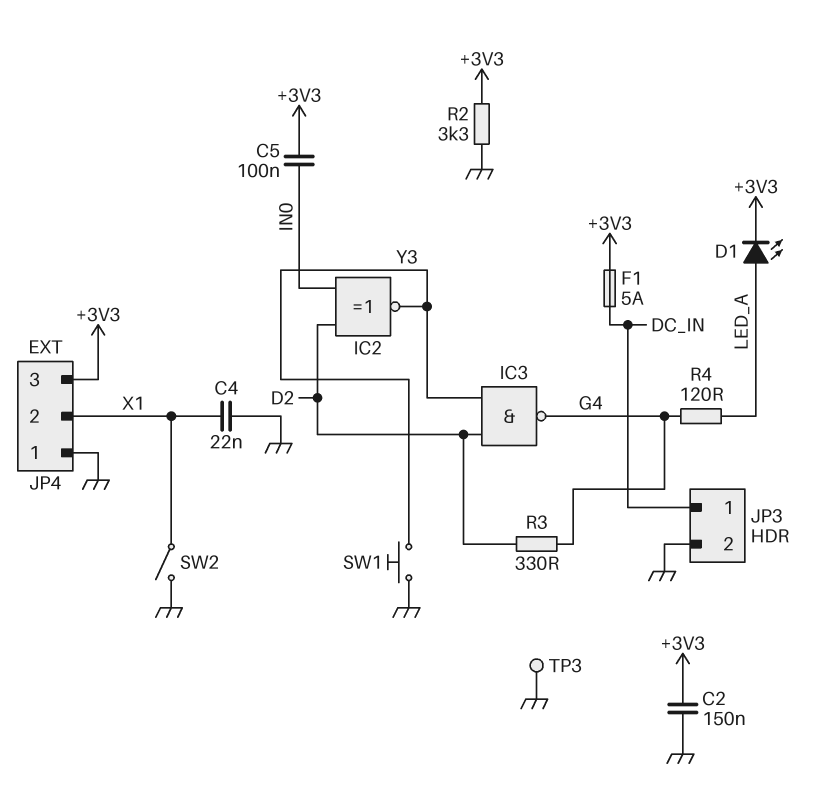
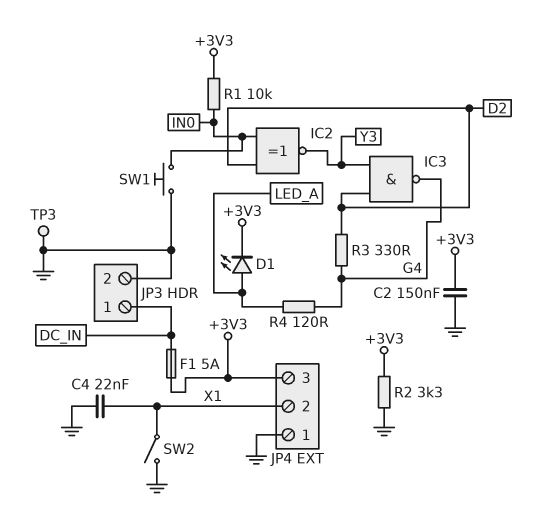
C5: 100nF (+3V3, IN0) -> none
R1: none -> 10k (+3V3, IN0)
SW1: button (GND, Y3) -> button (GND, IN0)

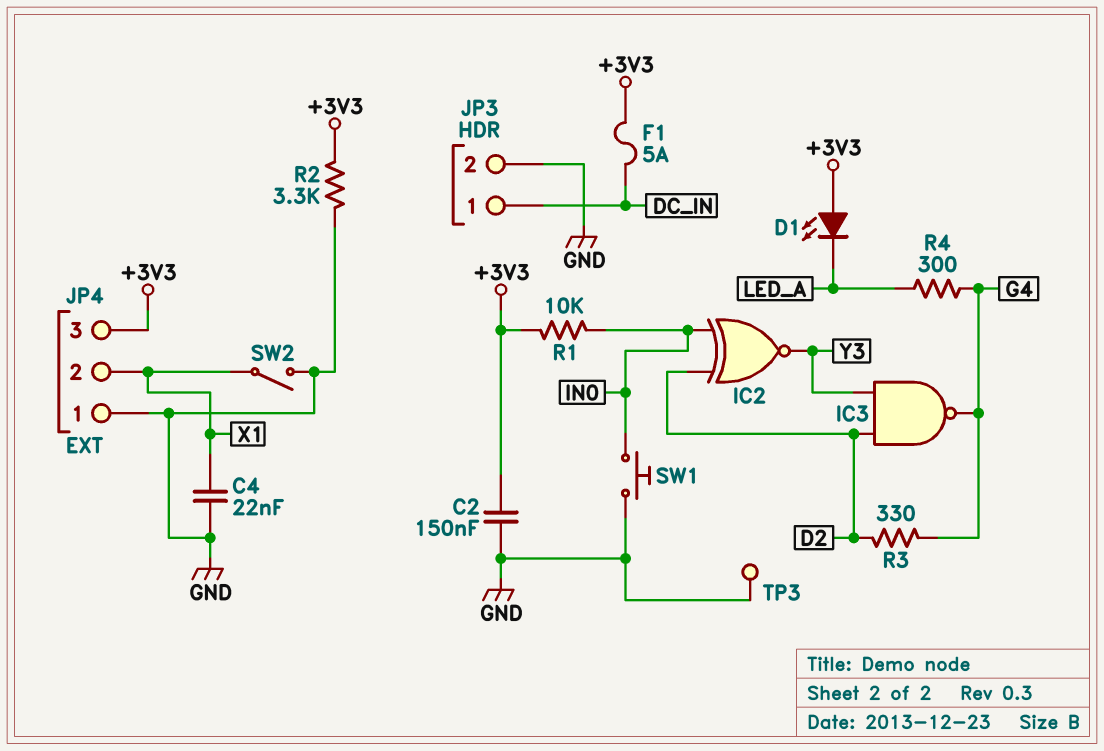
D1: LED (A LED_A, K +3V3) -> LED (A +3V3, K LED_A)
R4: 120 (G4, LED_A) -> 300 (G4, LED_A)

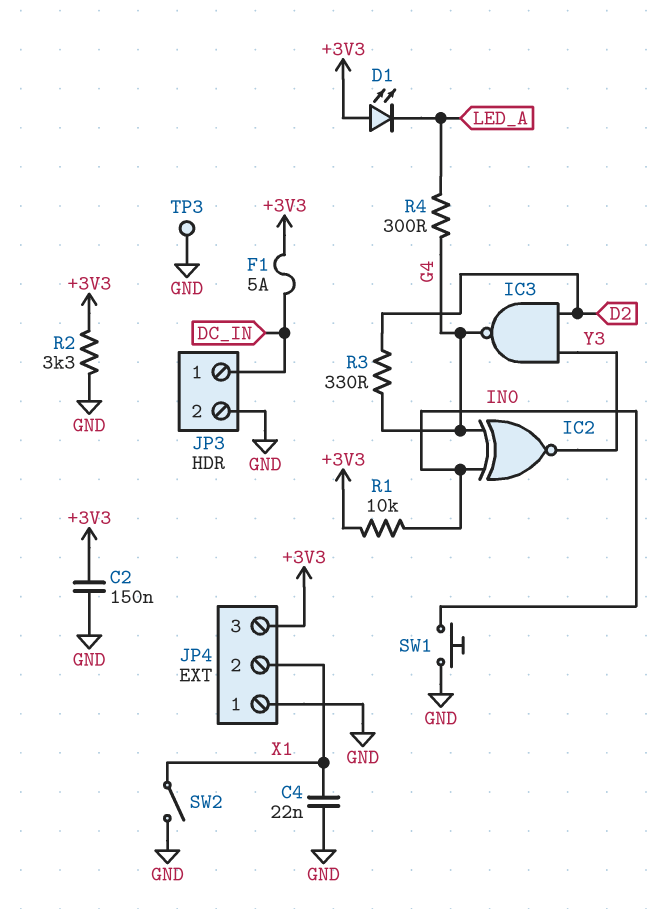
IC2: XNOR (in D2, in IN0, out Y3) -> XNOR (in G4, in IN0, out Y3)

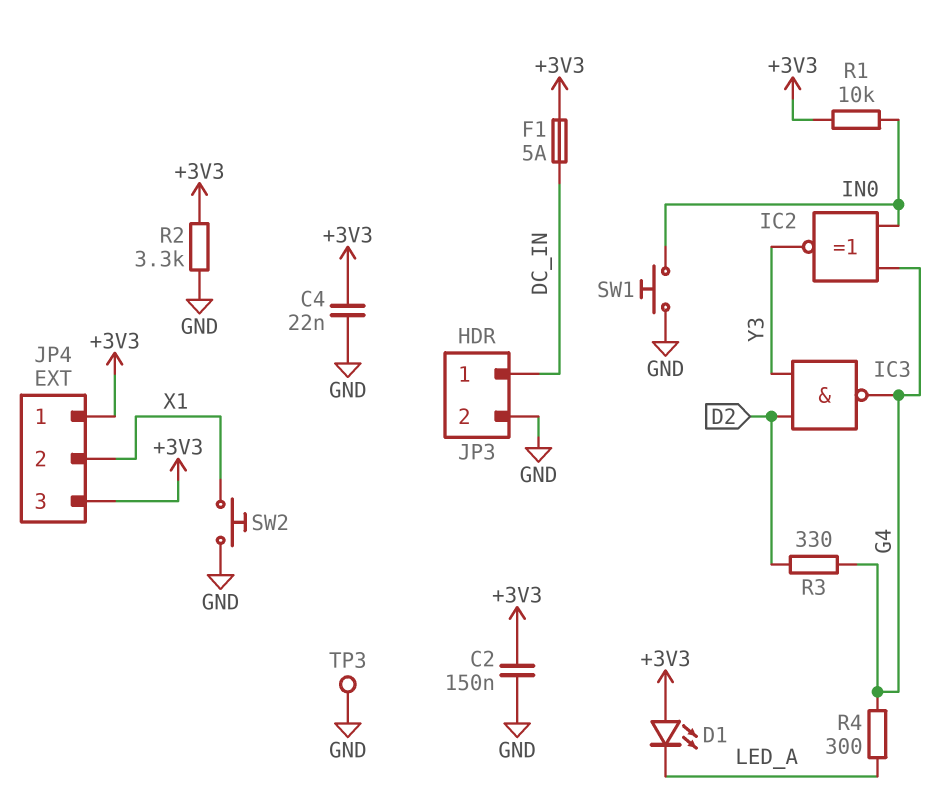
C4: 22nF (GND, X1) -> 22nF (+3V3, GND)
JP4 pin 1: GND -> +3V3
SW2: switch (GND, X1) -> button (GND, X1)

